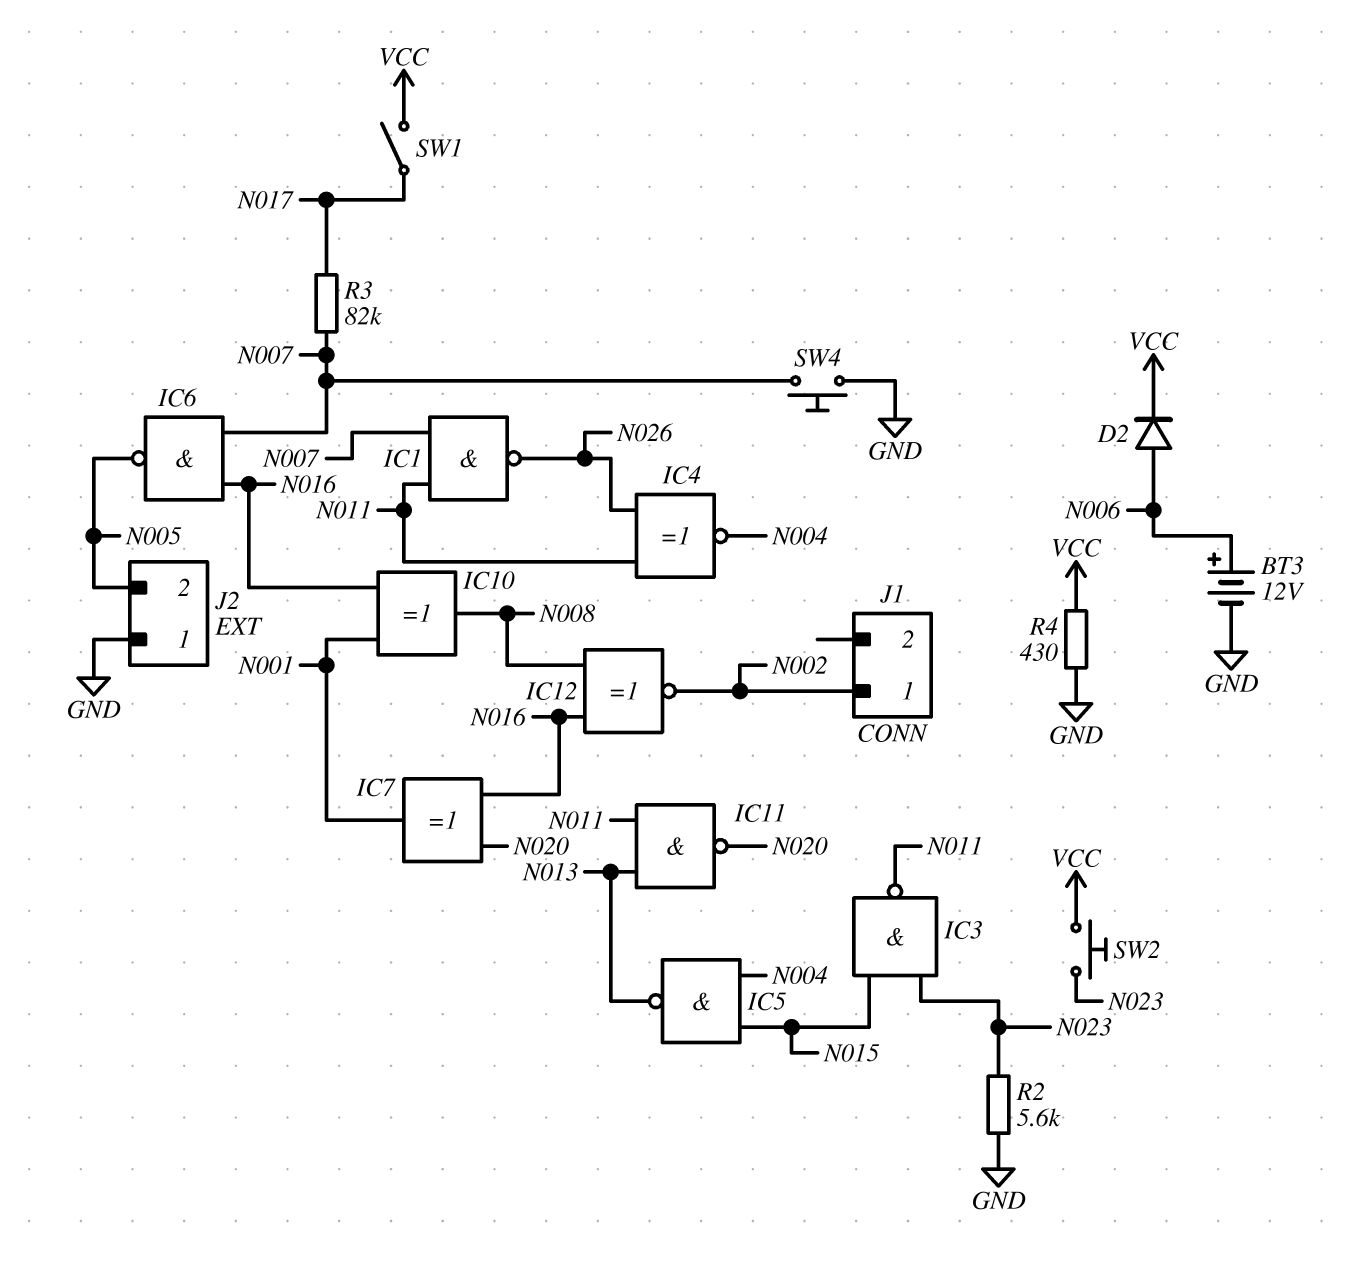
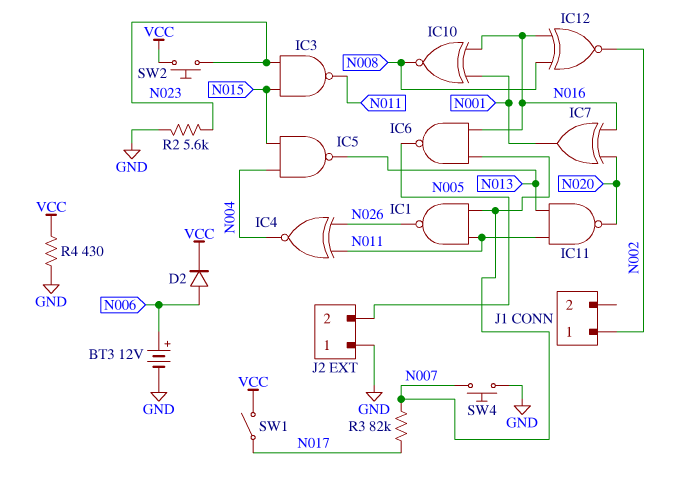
IC10: XOR (in N001, in N016, out N008) -> XNOR (in N001, in N016, out N008)

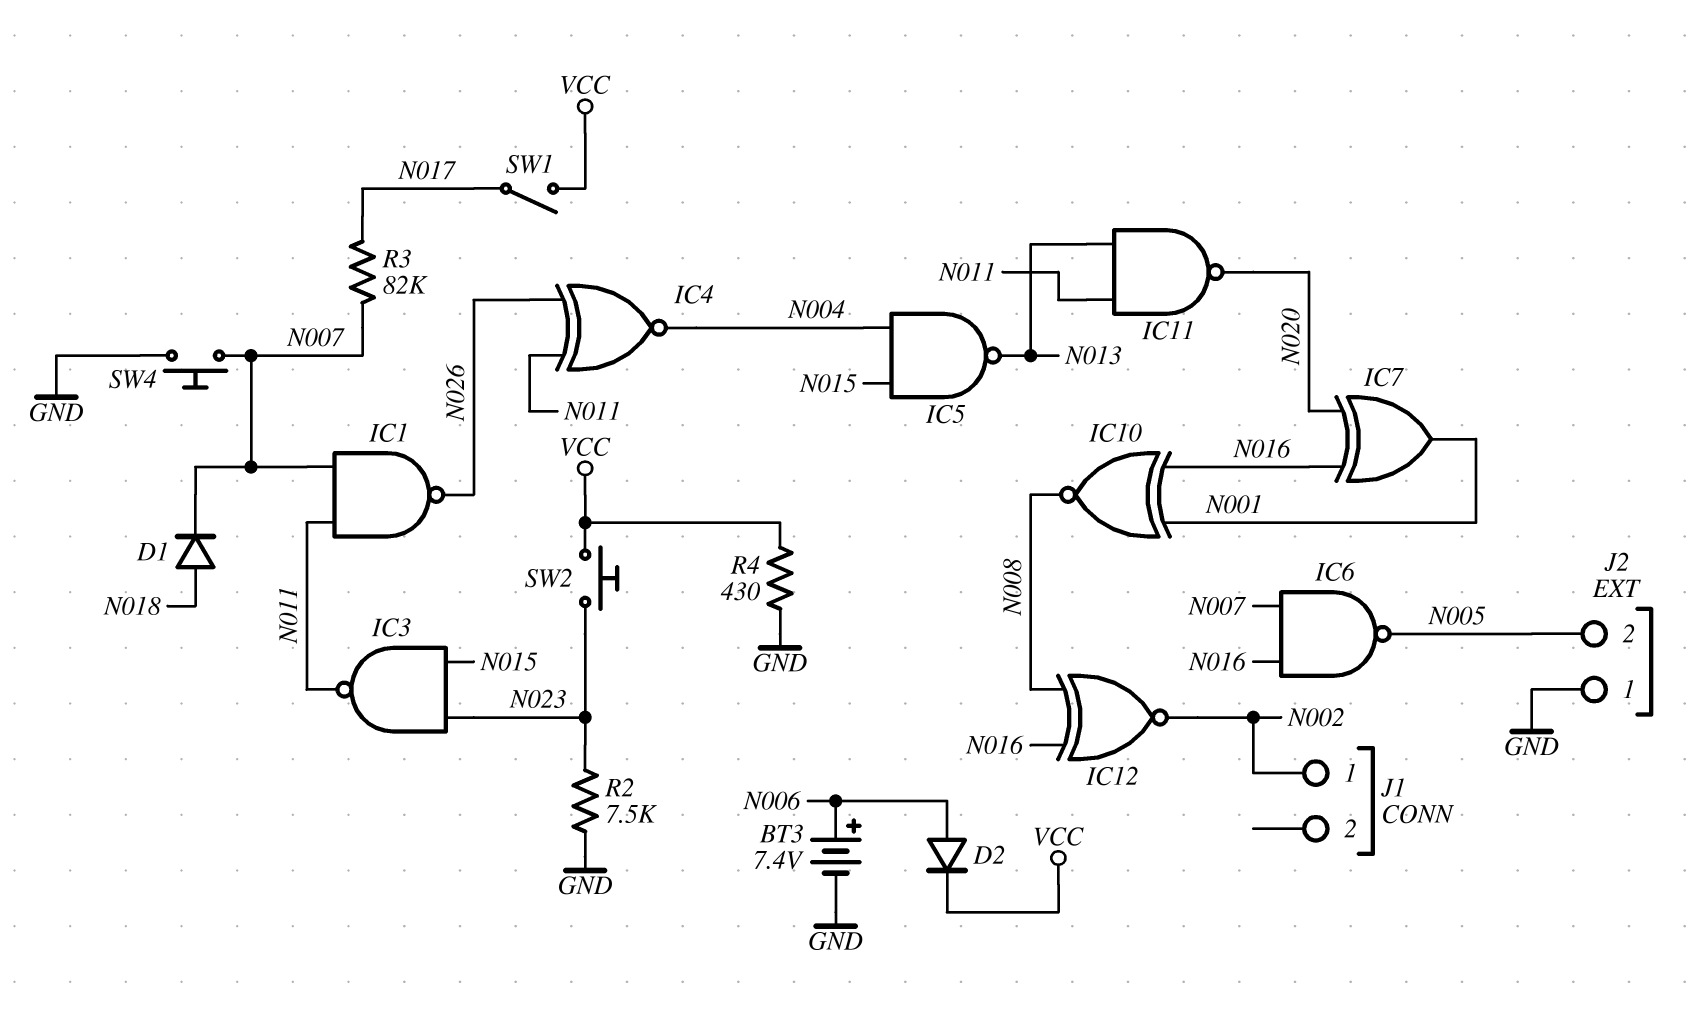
BT3: 12V (plus N006, minus GND) -> 7.4V (plus N006, minus GND)
D1: none -> diode (A N018, K N007)
R2: 5.6k (GND, N023) -> 7.5k (GND, N023)

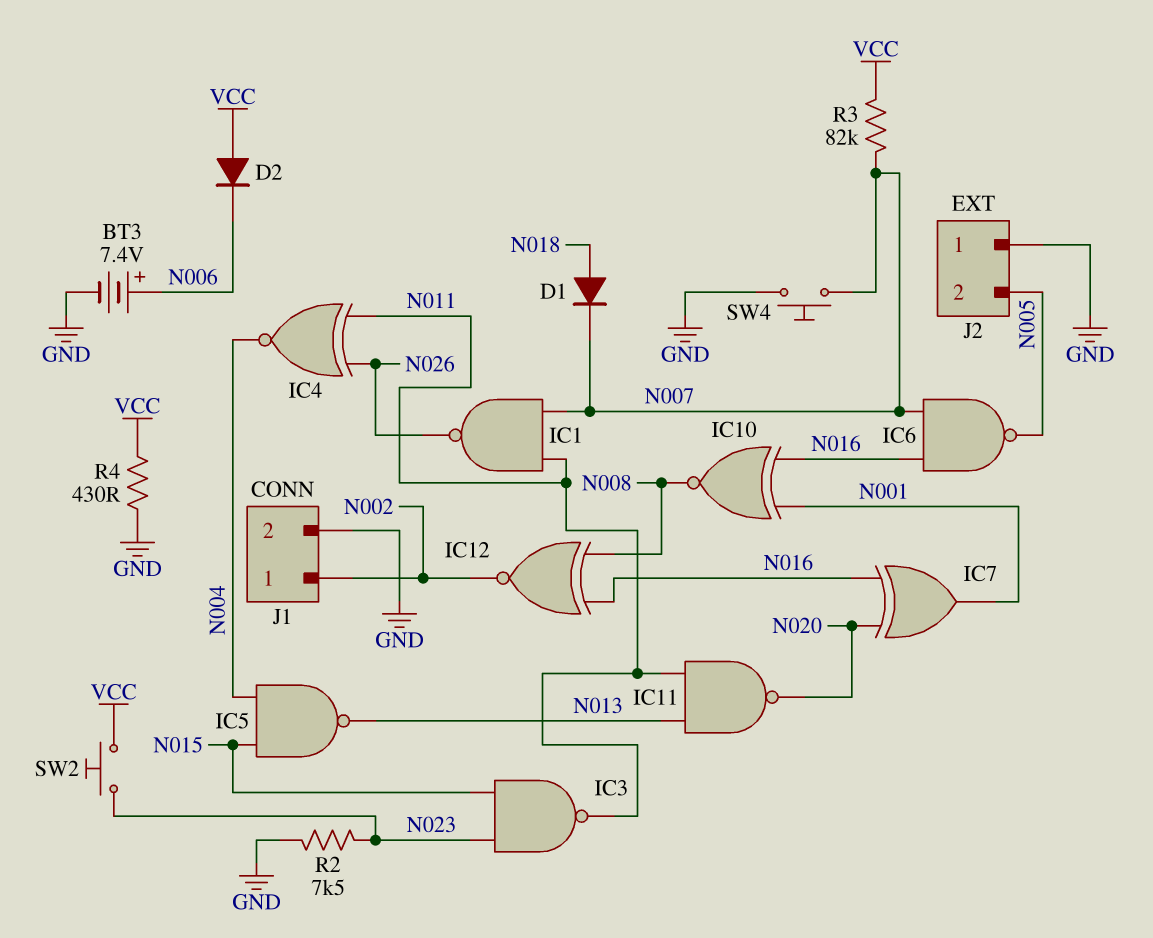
D2: diode (A N006, K VCC) -> diode (A VCC, K N006)
J1 pin 2: none -> GND
R3: 82k (N007, N017) -> 82k (N007, VCC)
SW1: switch (N017, VCC) -> none

